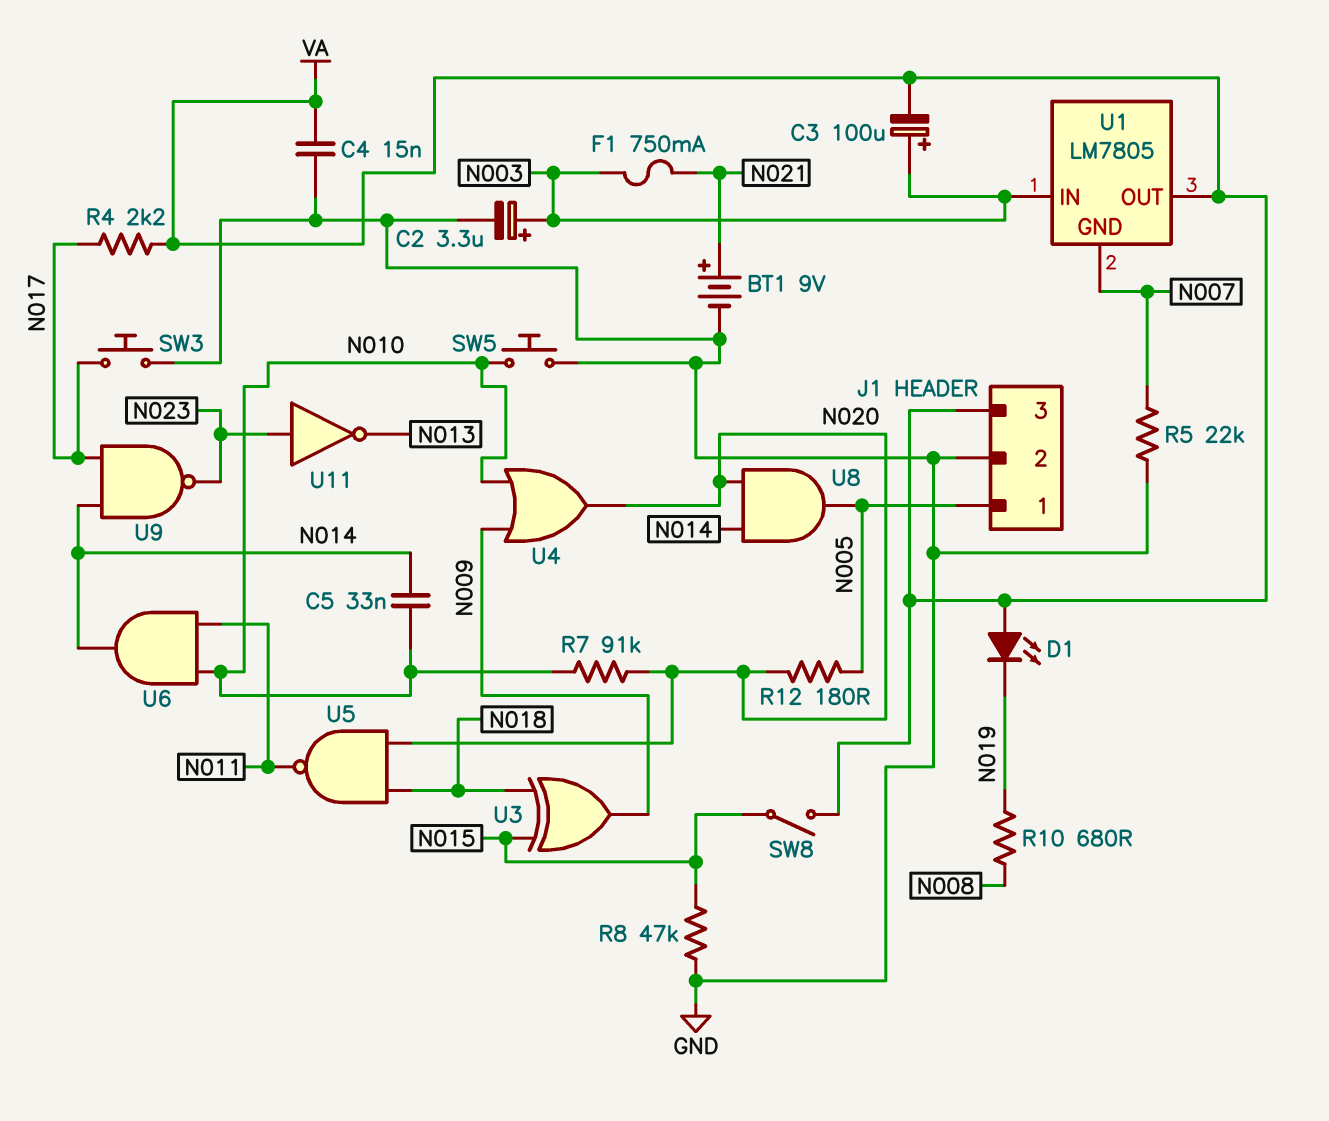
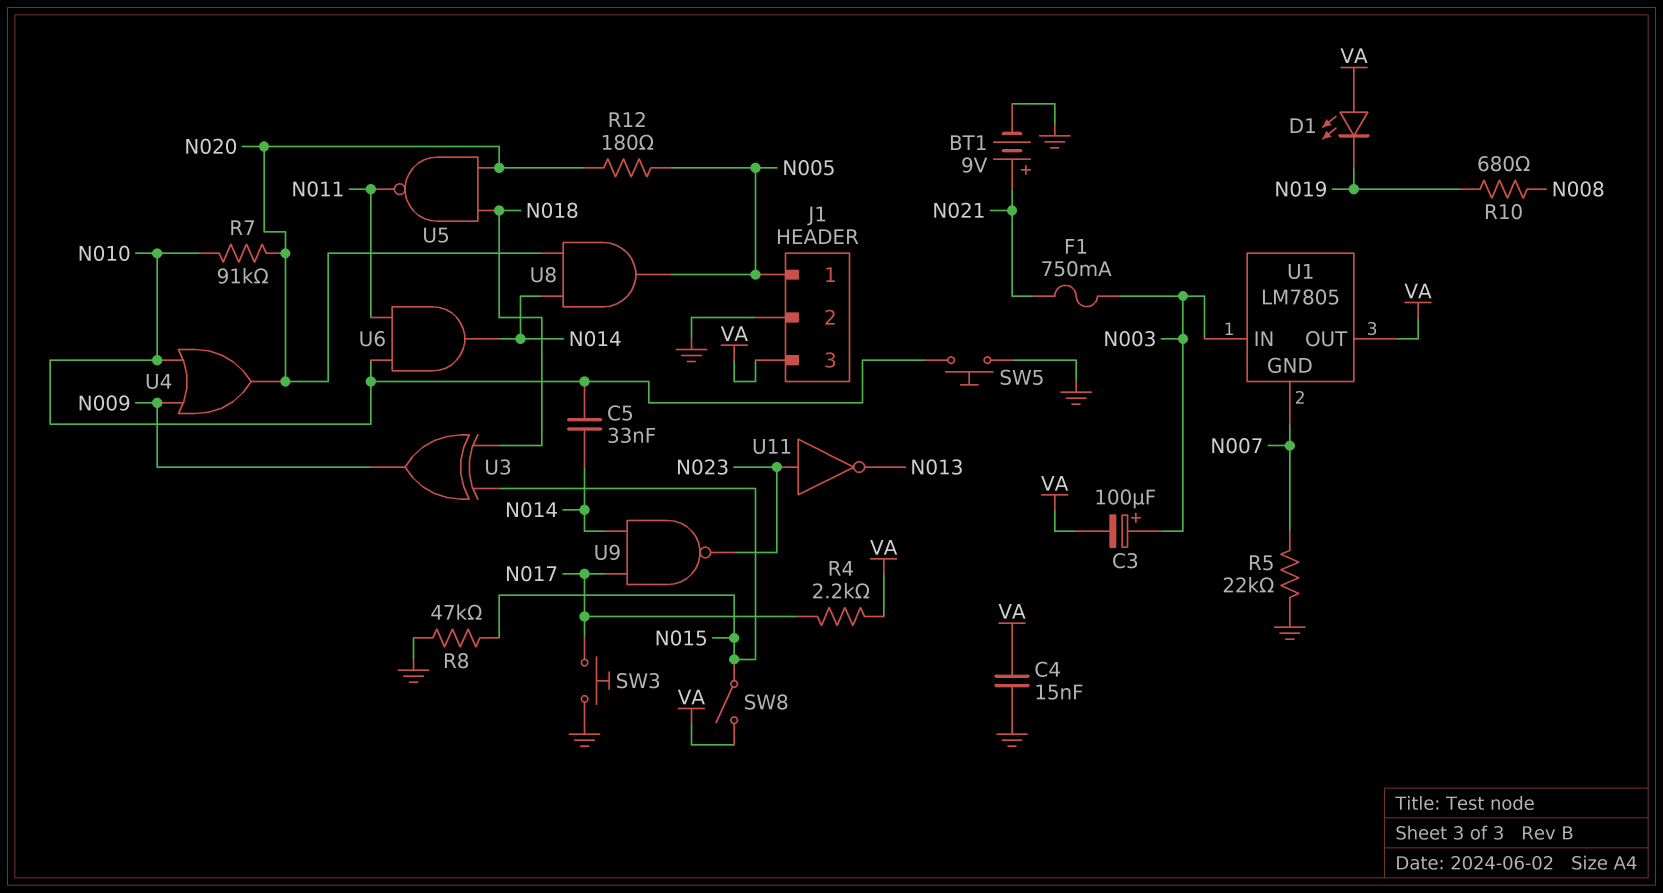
C2: 3.3uF (plus N003, minus GND) -> none

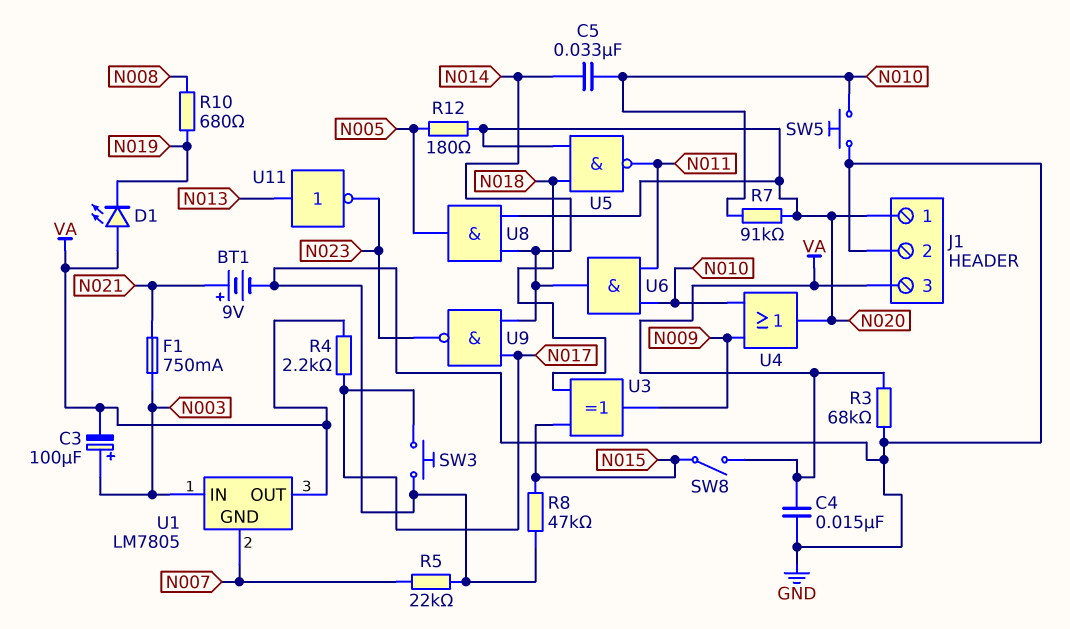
J1 pin 1: N005 -> N020
R3: none -> 68k (GND, VA)
U11: NOT (in N023, out N013) -> NOT (in N013, out N023)

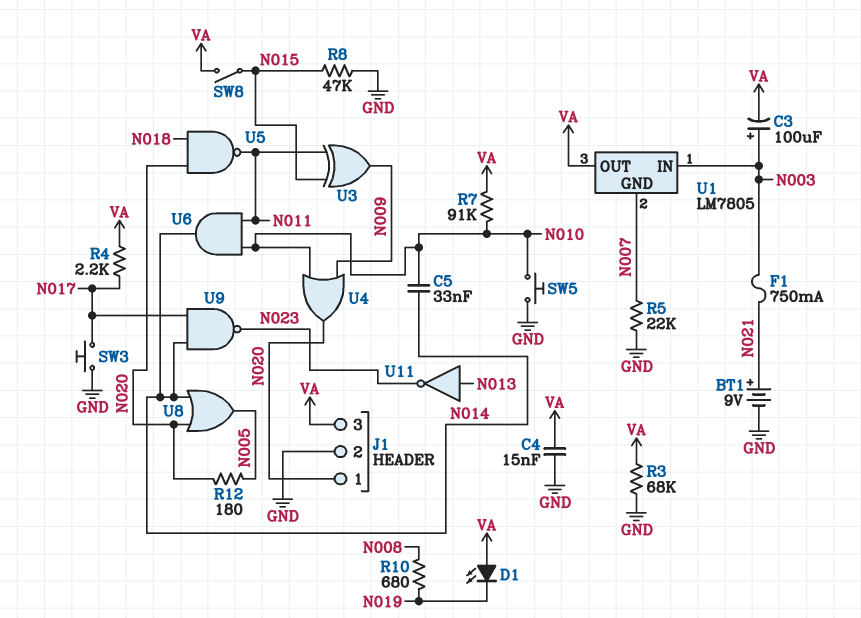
R7: 91k (N010, N020) -> 91k (N010, VA)
U3: XOR (in N015, in N018, out N009) -> XOR (in N011, in N015, out N009)
U8: AND (in N014, in N020, out N005) -> OR (in N014, in N020, out N005)

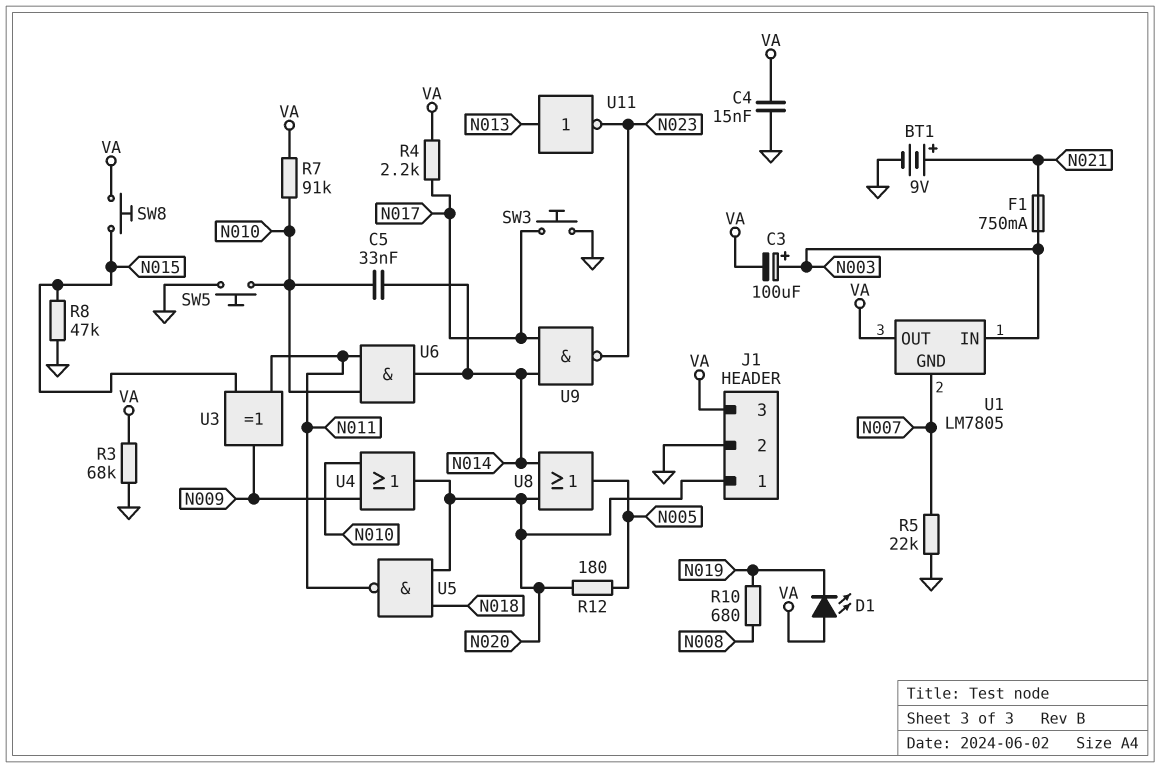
SW8: switch (N015, VA) -> button (N015, VA)

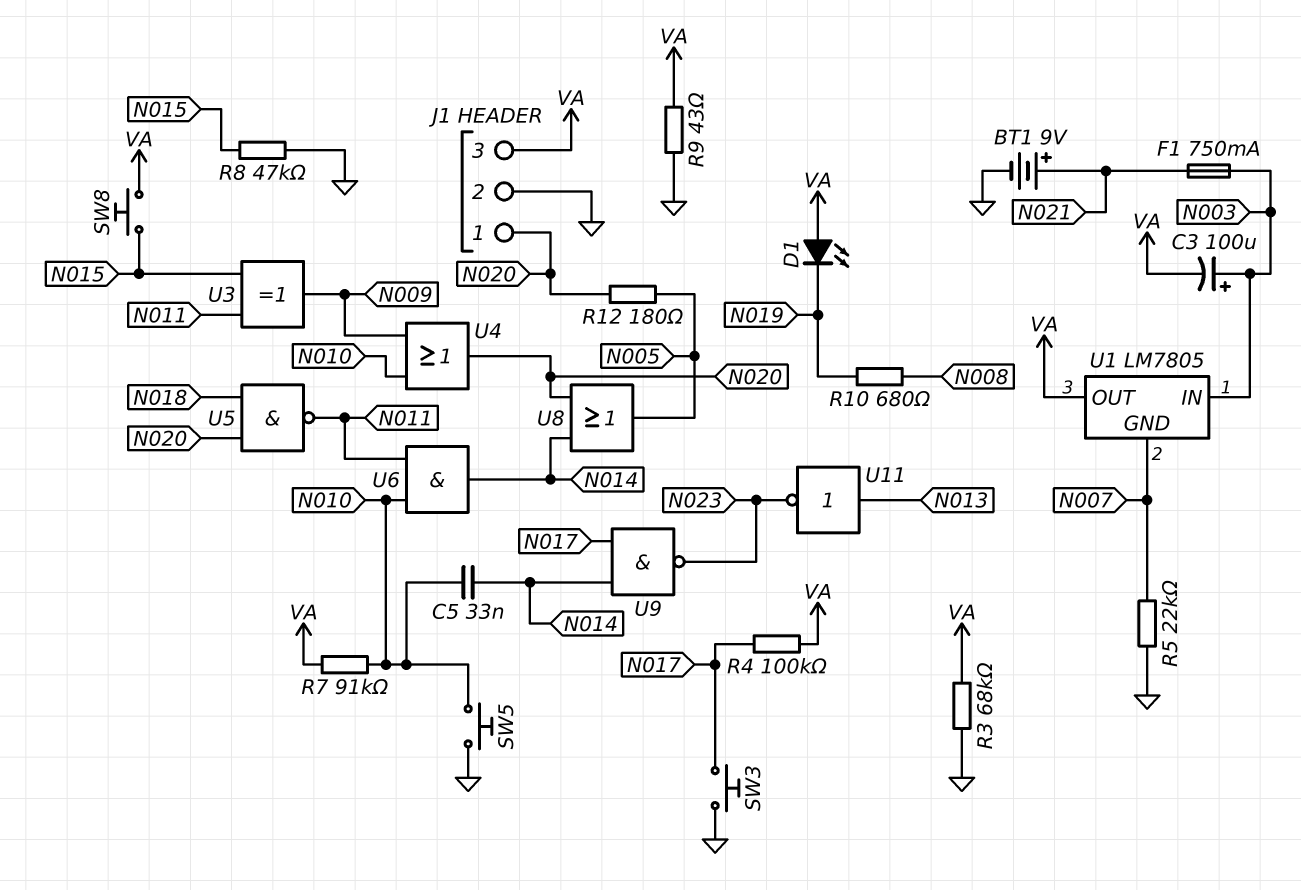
C4: 15nF (GND, VA) -> none
R4: 2.2k (N017, VA) -> 100k (N017, VA)
R9: none -> 43 (GND, VA)

